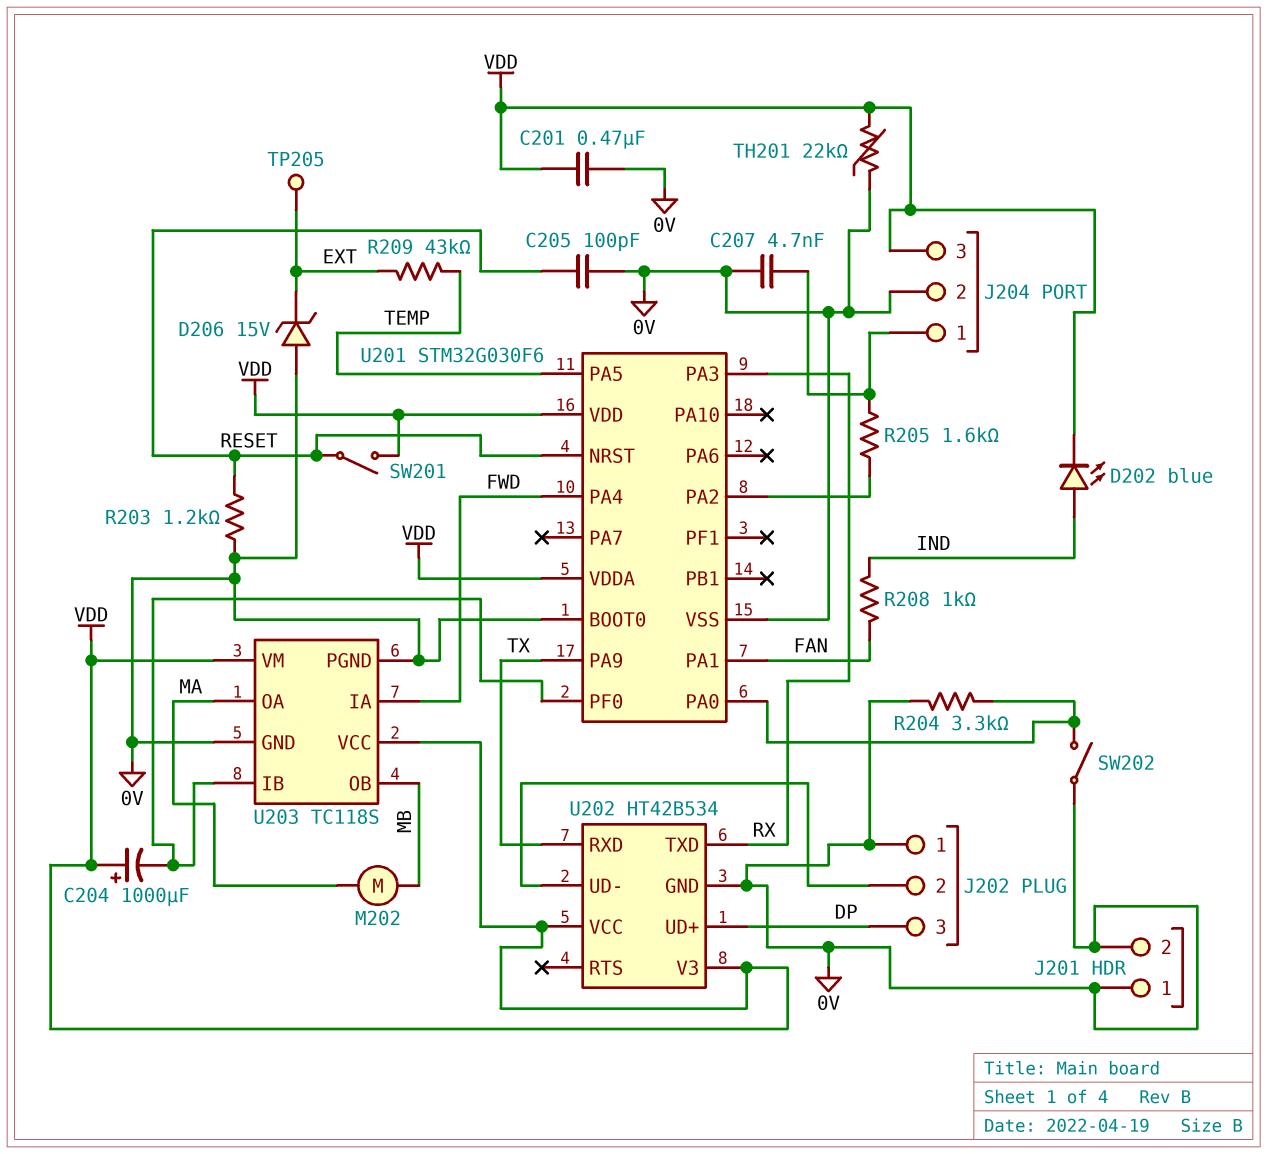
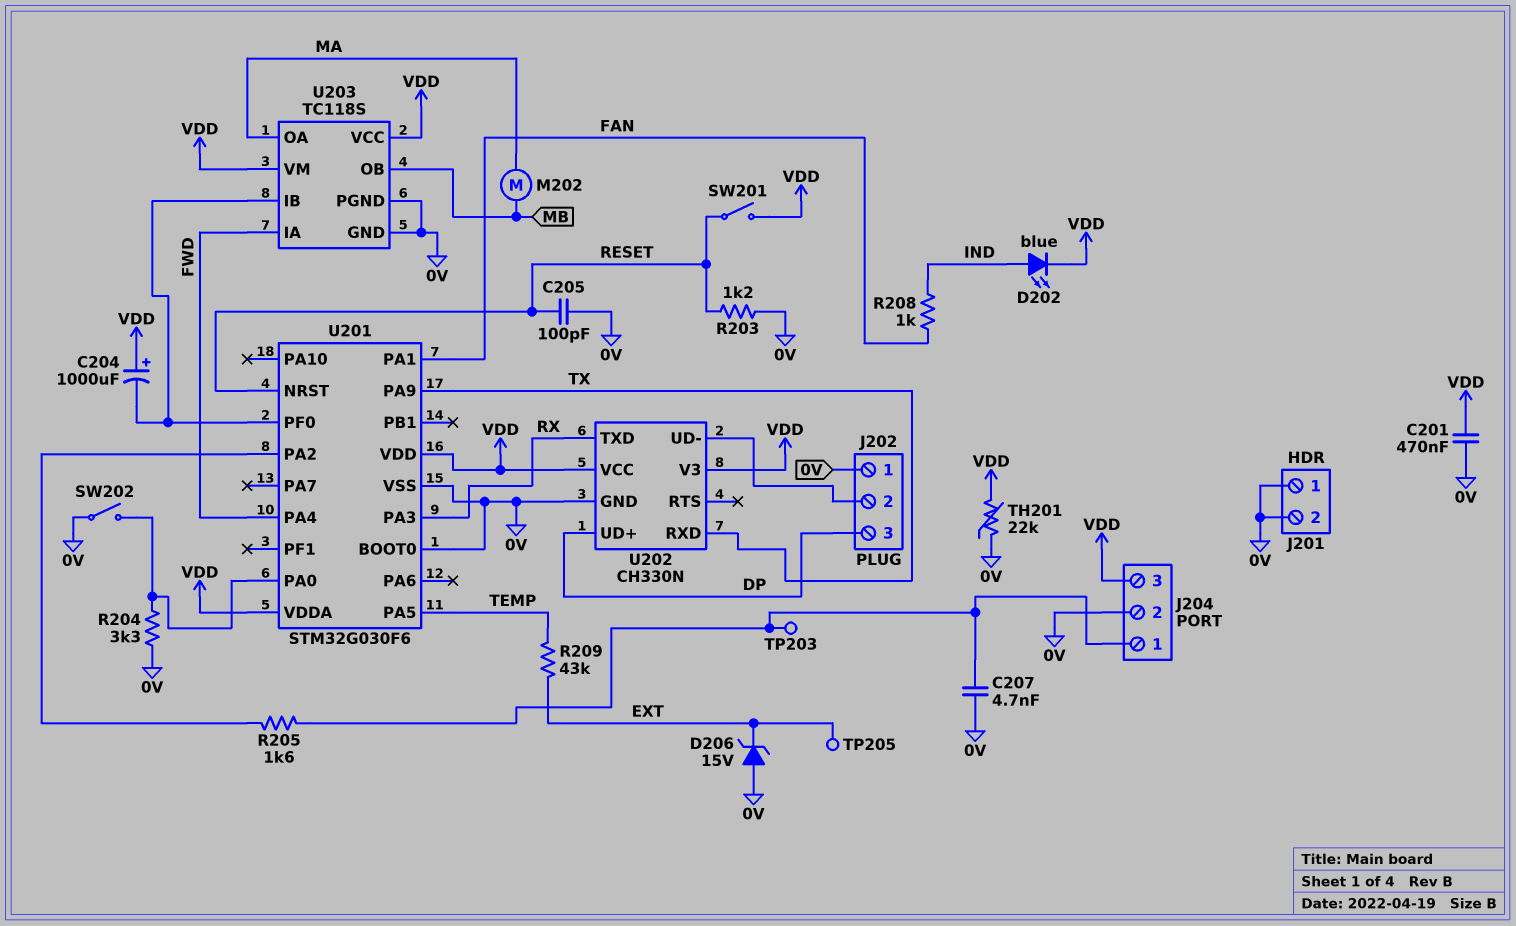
TP203: none -> test point (J204/1)
U202: HT42B534 -> CH330N

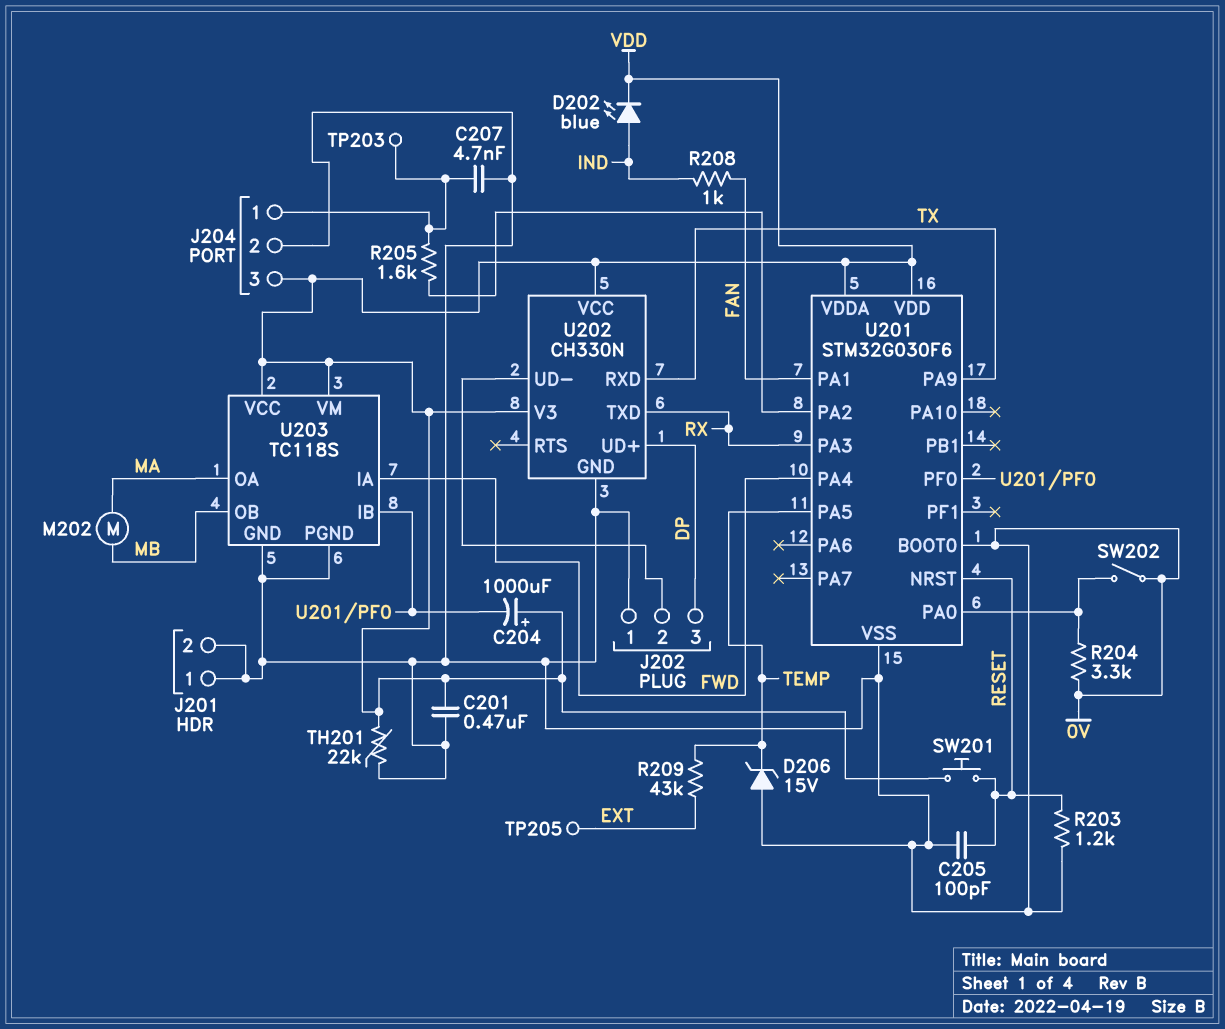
D206: zener 15V (A 0V, K EXT) -> zener 15V (A 0V, K TEMP)
SW201: switch (RESET, VDD) -> button (RESET, VDD)

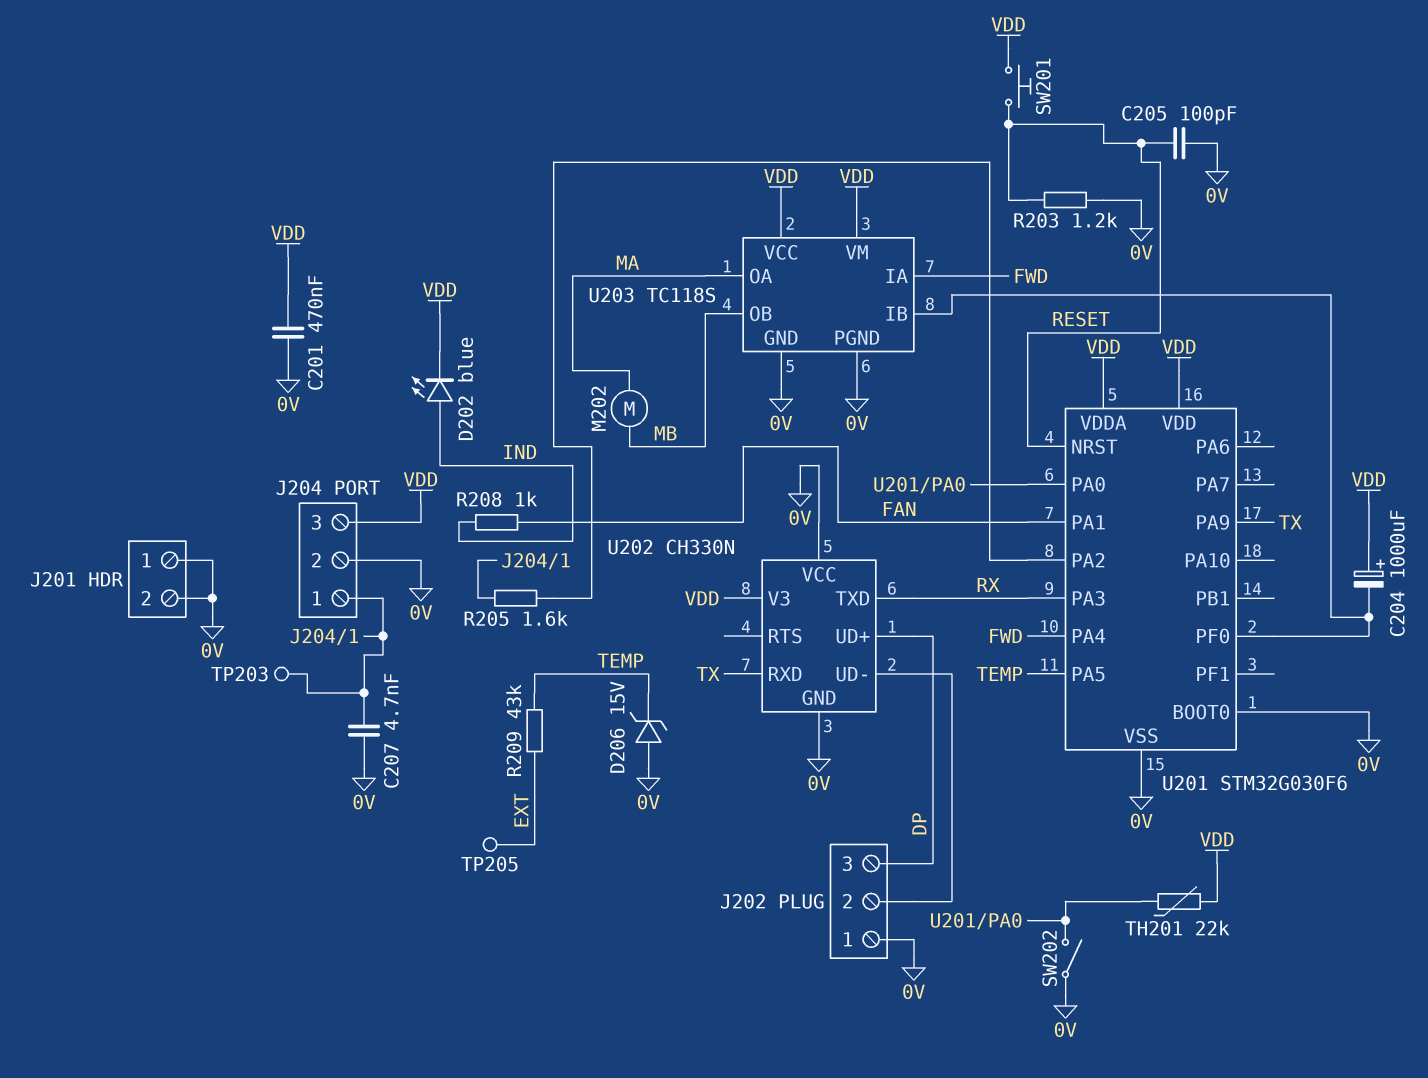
R204: 3.3k (0V, U201/PA0) -> none
TH201: 22k (0V, VDD) -> 22k (U201/PA0, VDD)
U202 pin VCC: VDD -> 0V

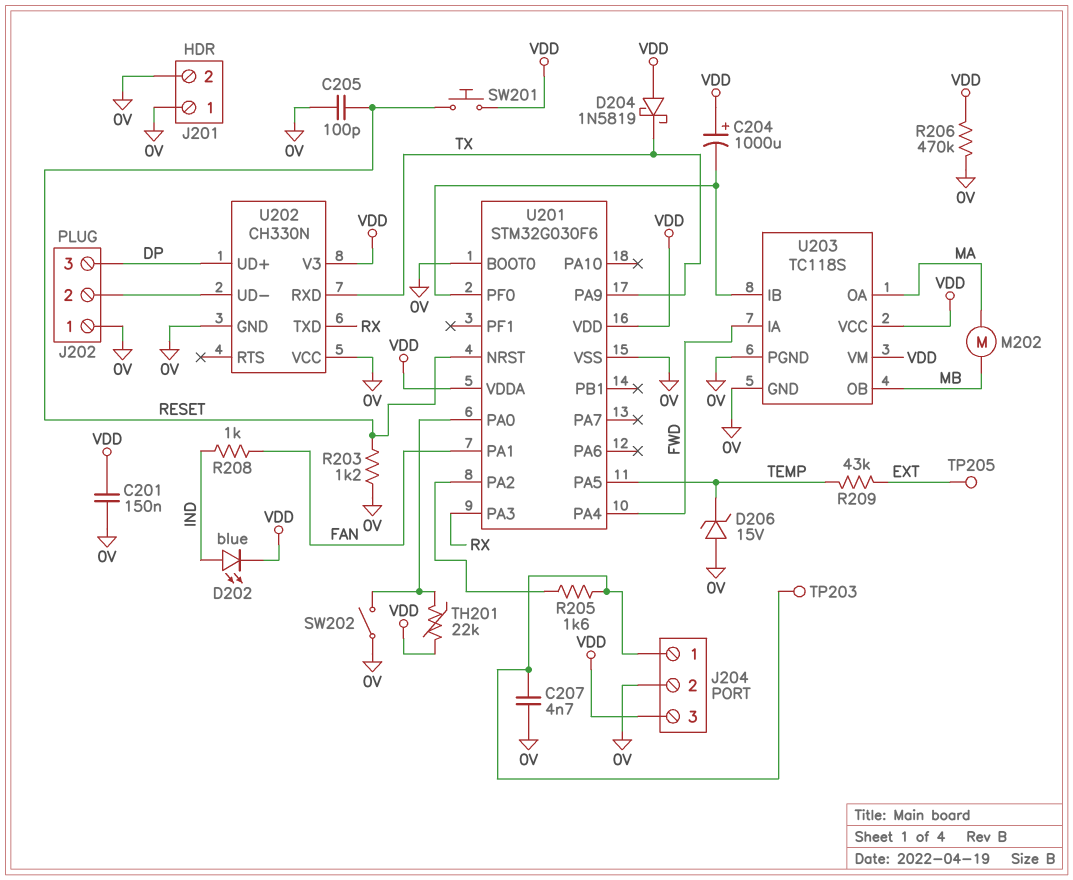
C201: 470nF (0V, VDD) -> 150nF (0V, VDD)
D204: none -> schottky 1N5819 (A VDD, K TX)
R206: none -> 470k (0V, VDD)

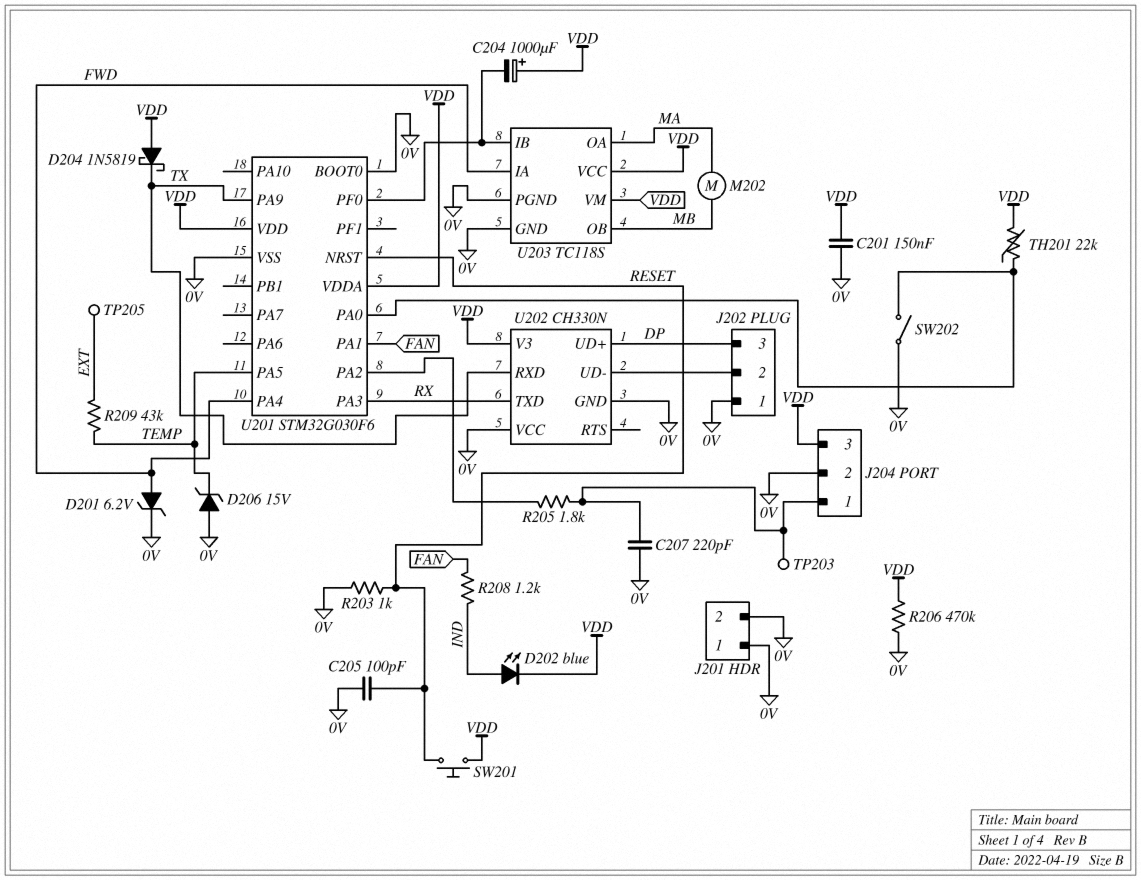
C207: 4.7nF (0V, J204/1) -> 220pF (0V, J204/1)
D201: none -> zener 6.2V (A FWD, K 0V)
R203: 1.2k (0V, RESET) -> 1k (0V, RESET)
R205: 1.6k (J204/1, U201/PA2) -> 1.8k (J204/1, U201/PA2)
R208: 1k (FAN, IND) -> 1.2k (FAN, IND)

